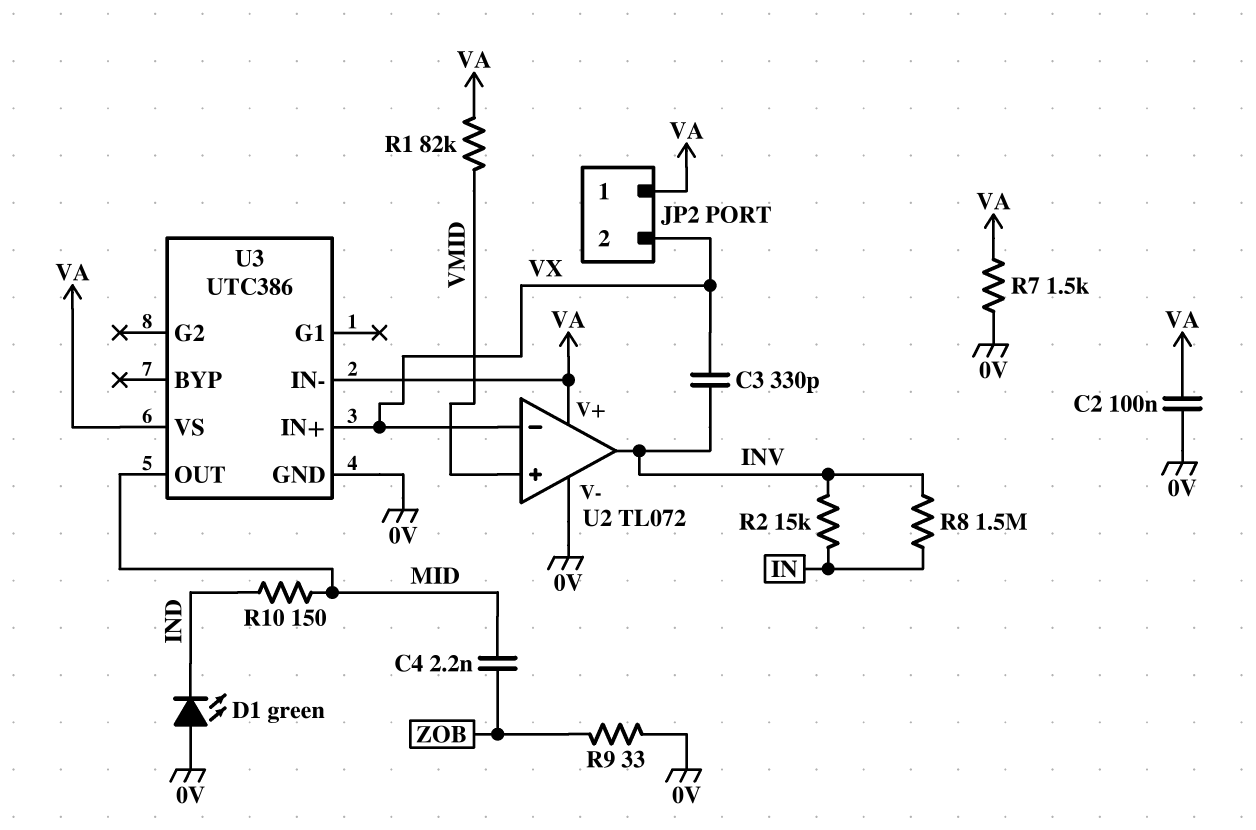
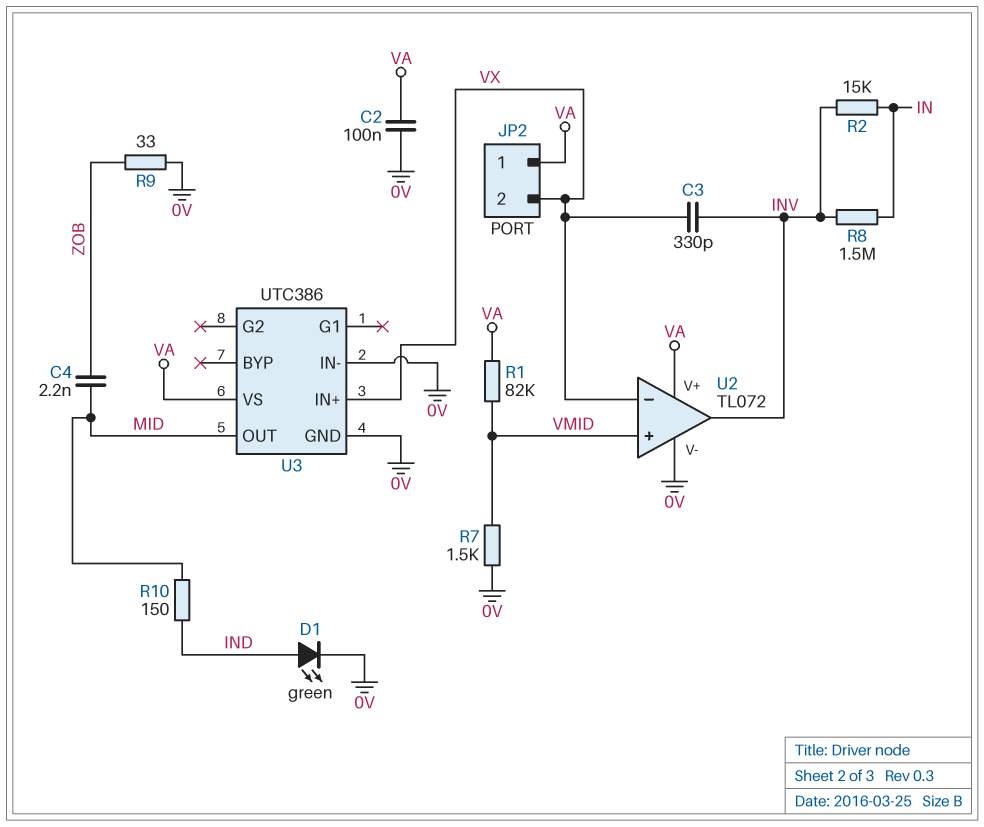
D1: LED green (A 0V, K IND) -> LED green (A IND, K 0V)
R7: 1.5k (0V, VA) -> 1.5k (0V, VMID)
U3 pin IN-: VA -> 0V

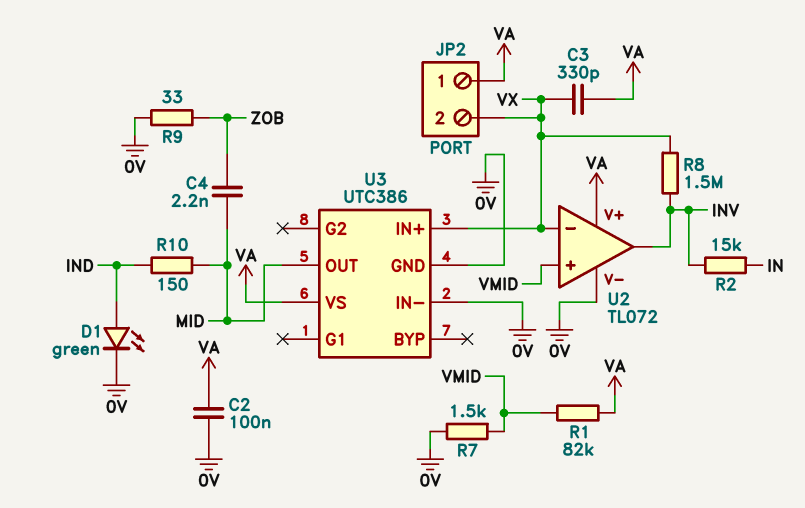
C3: 330pF (INV, VX) -> 330pF (VA, VX)
R8: 1.5M (IN, INV) -> 1.5M (INV, VX)

